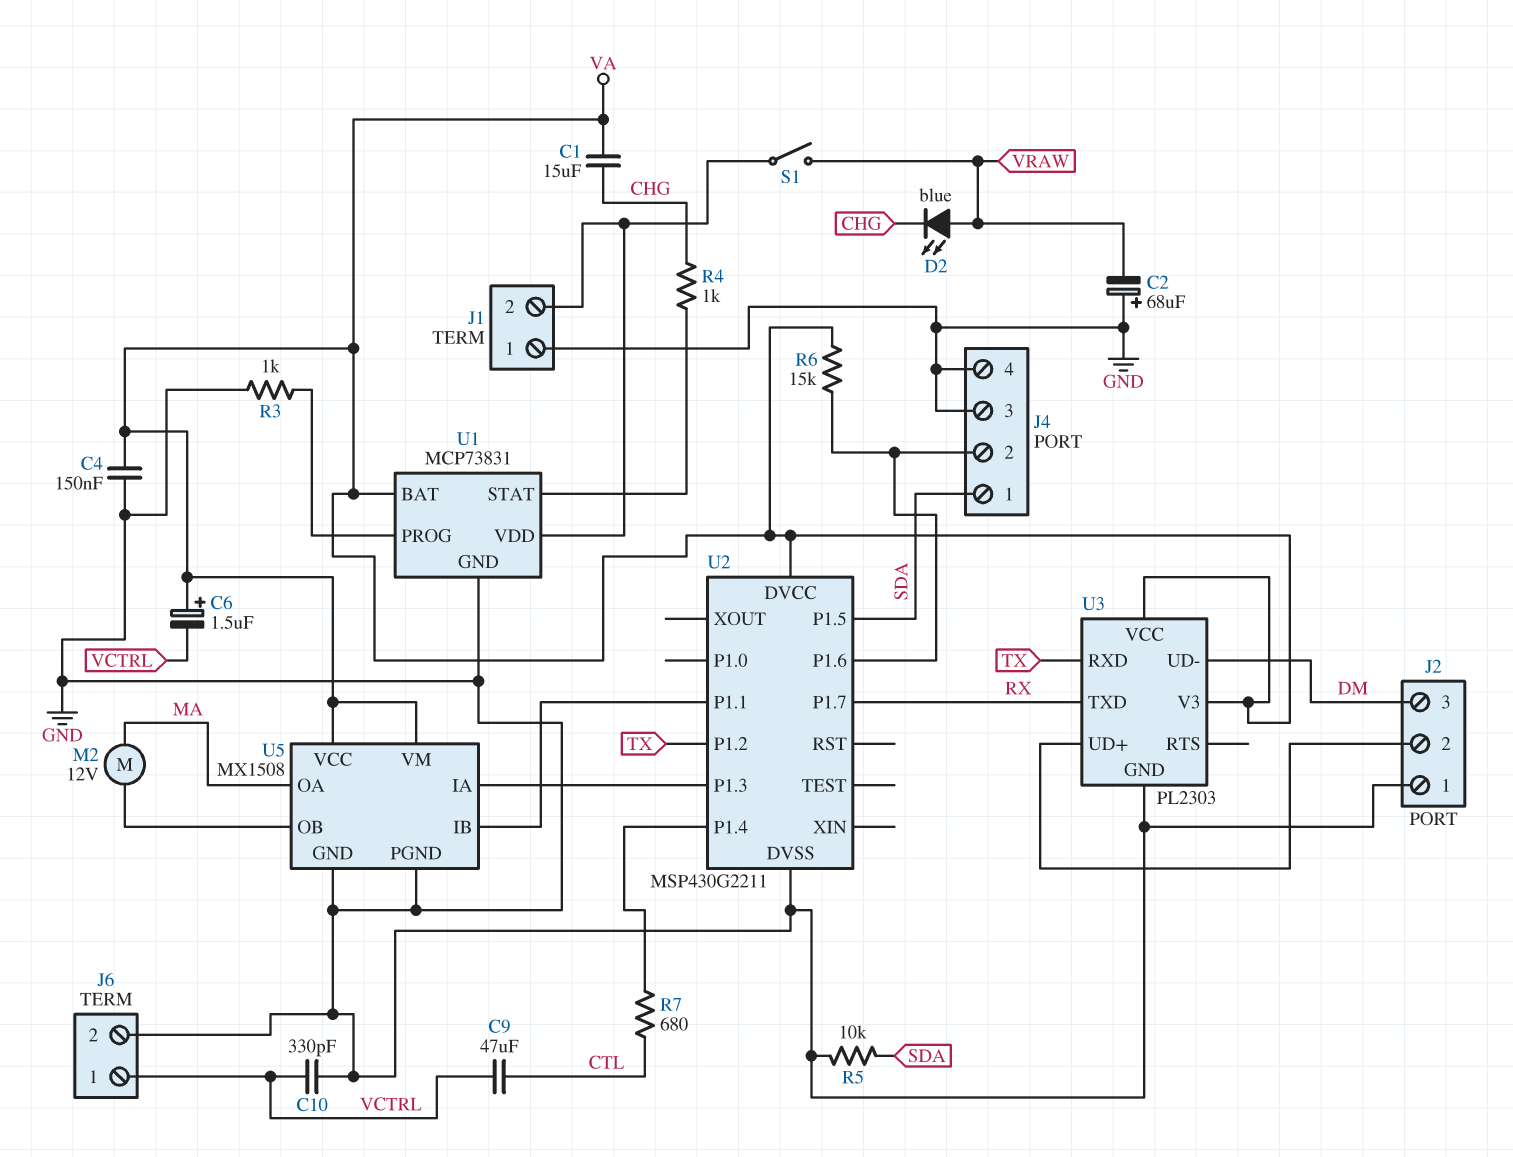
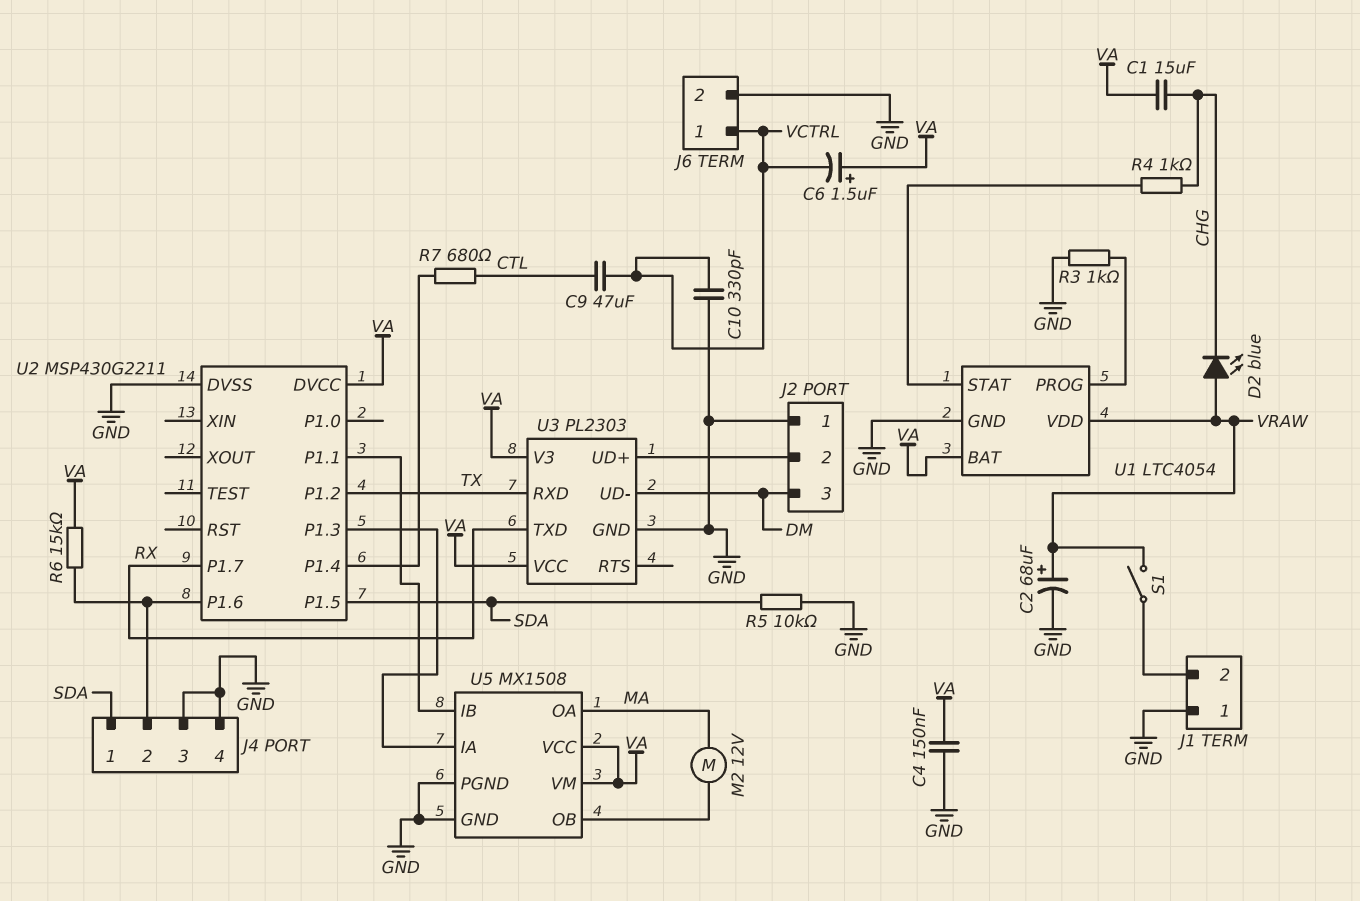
C2: 68uF (plus GND, minus VRAW) -> 68uF (plus VRAW, minus GND)
U1: MCP73831 -> LTC4054
U1 pin VDD: J1/2 -> VRAW

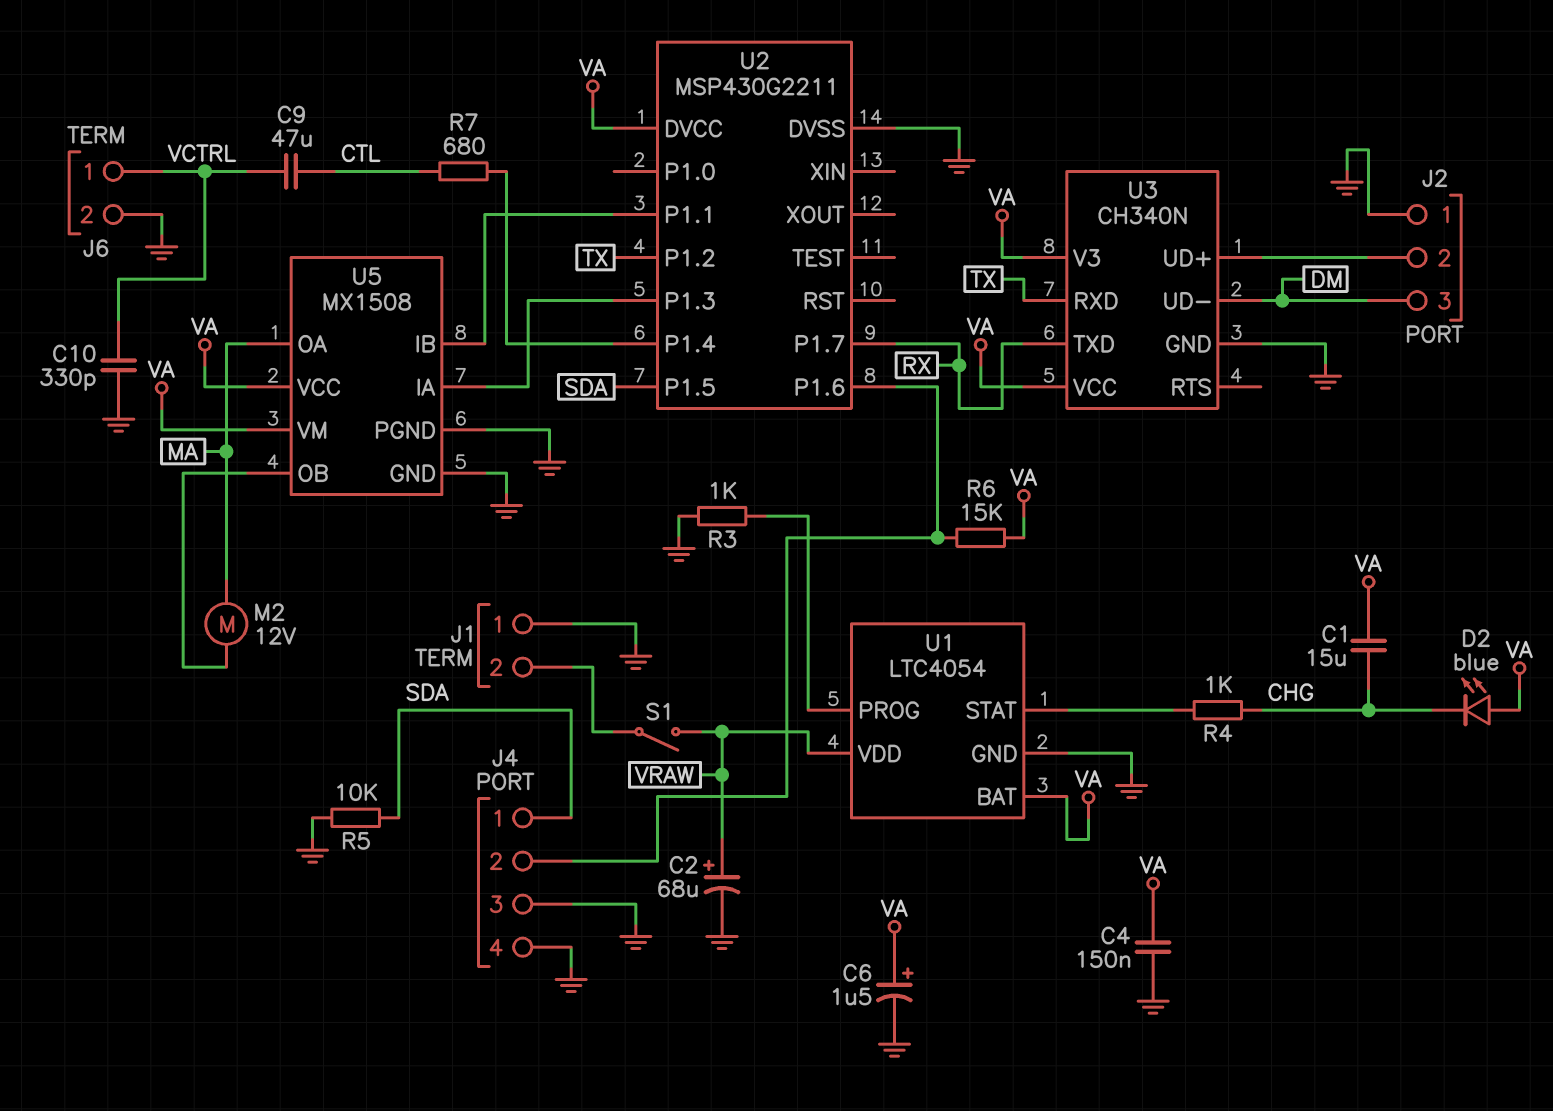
C6: 1.5uF (plus VA, minus VCTRL) -> 1.5uF (plus VA, minus GND)
D2: LED blue (A VRAW, K CHG) -> LED blue (A VA, K CHG)
U3: PL2303 -> CH340N

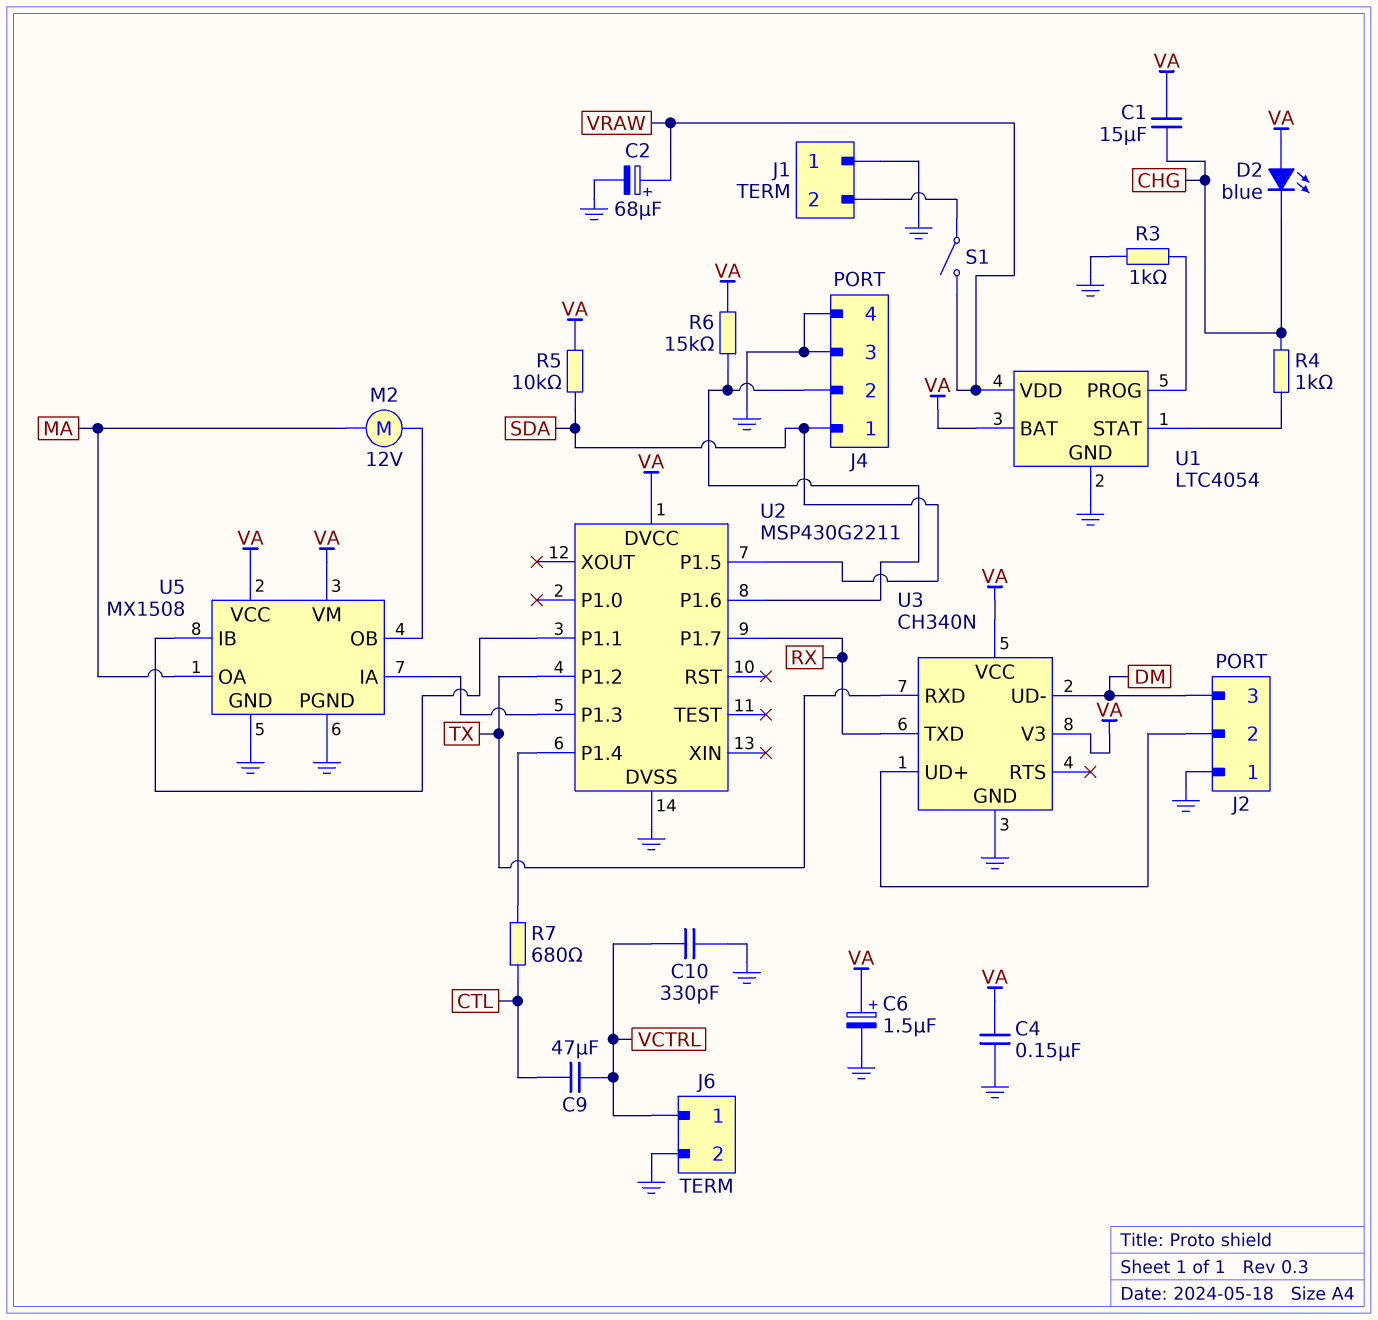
R5: 10k (GND, SDA) -> 10k (SDA, VA)

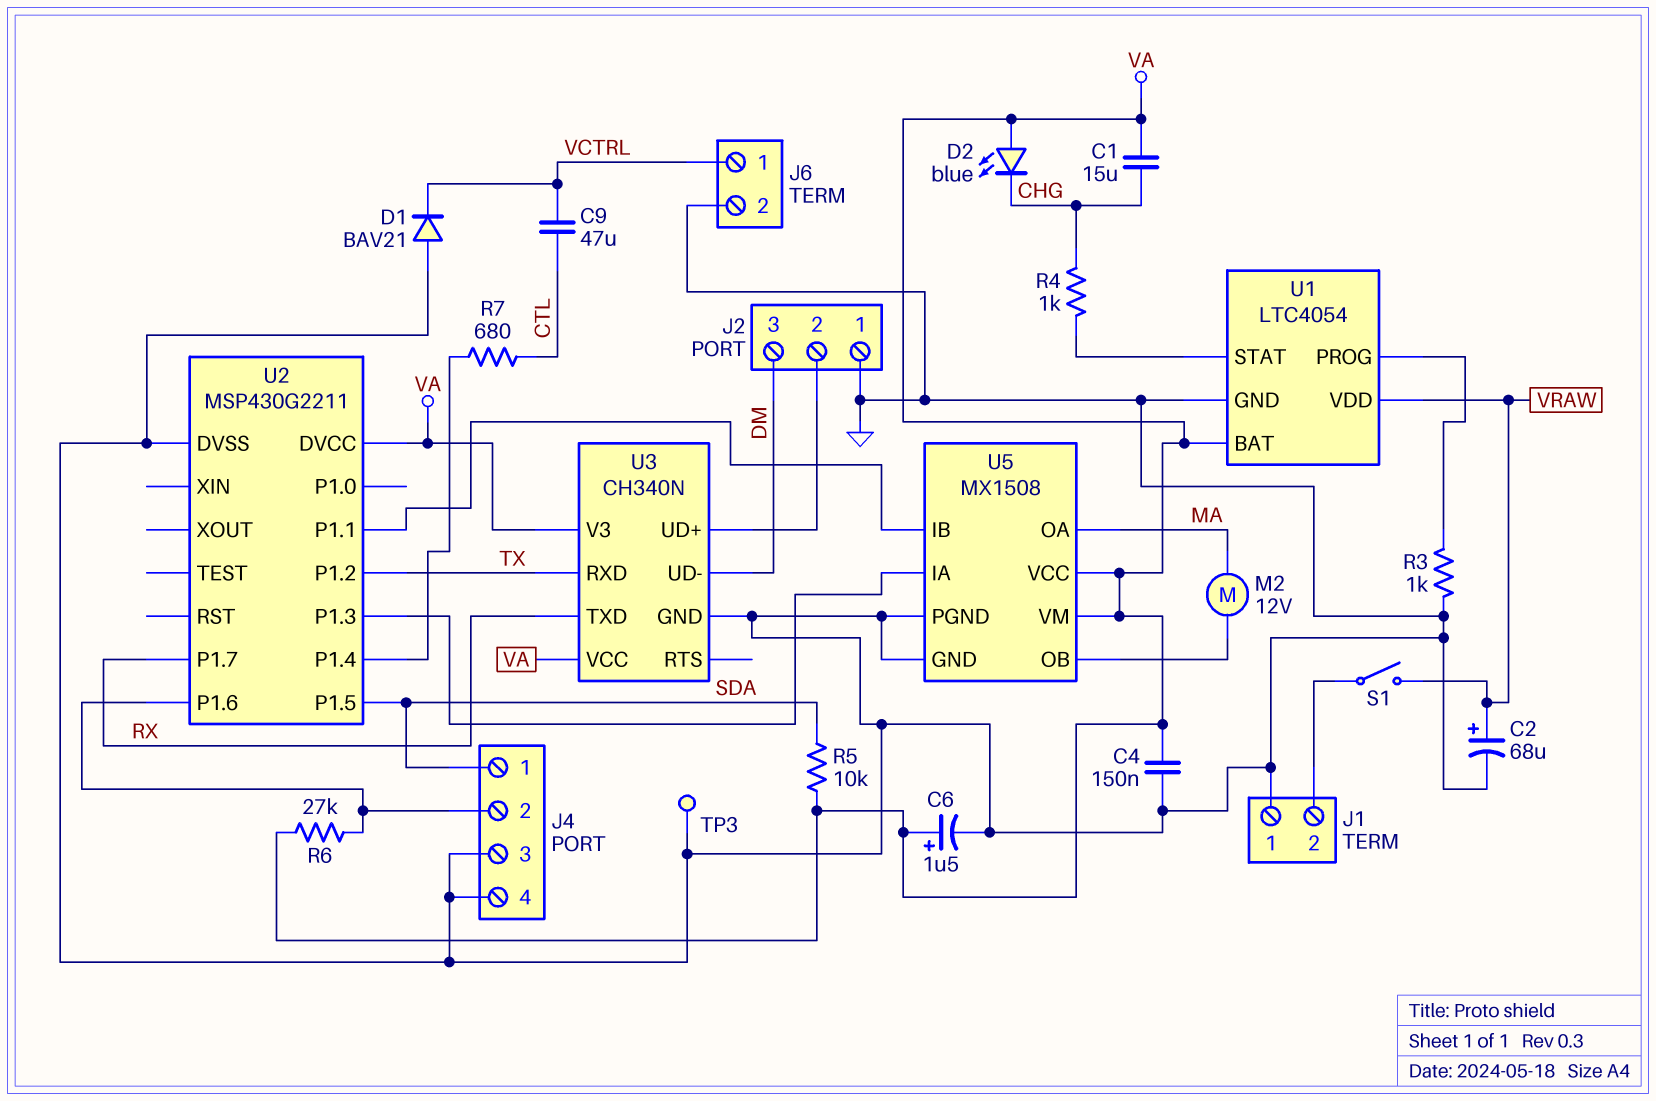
C10: 330pF (GND, VCTRL) -> none
D1: none -> diode BAV21 (A GND, K VCTRL)
R6: 15k (J4/2, VA) -> 27k (J4/2, VA)
TP3: none -> test point (GND)

